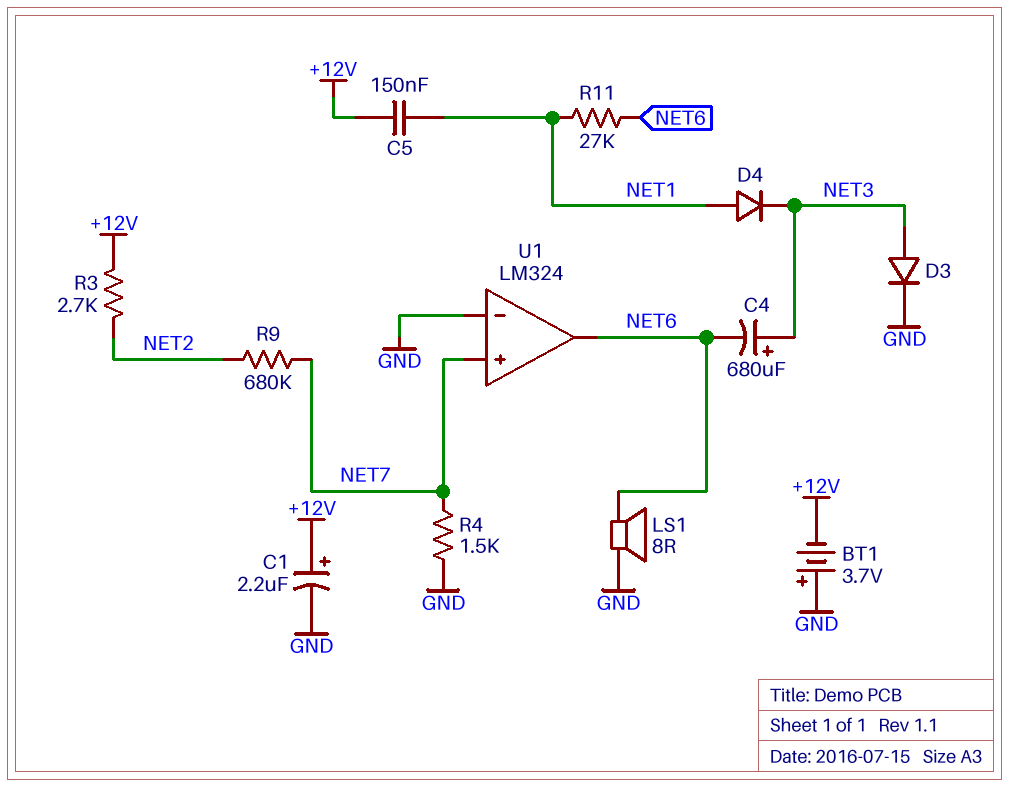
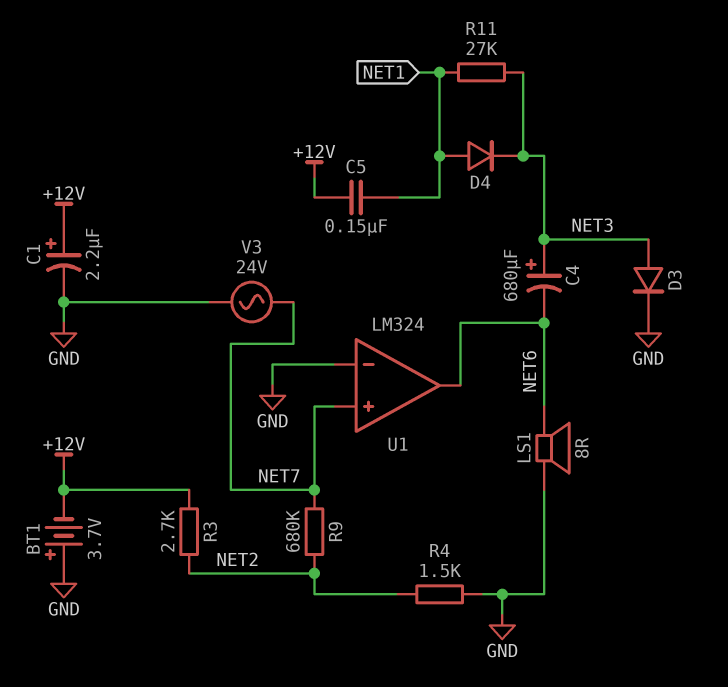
R4: 1.5k (GND, NET7) -> 1.5k (GND, NET2)
R11: 27k (NET1, NET6) -> 27k (NET1, NET3)
V3: none -> AC 24V (GND, NET7)

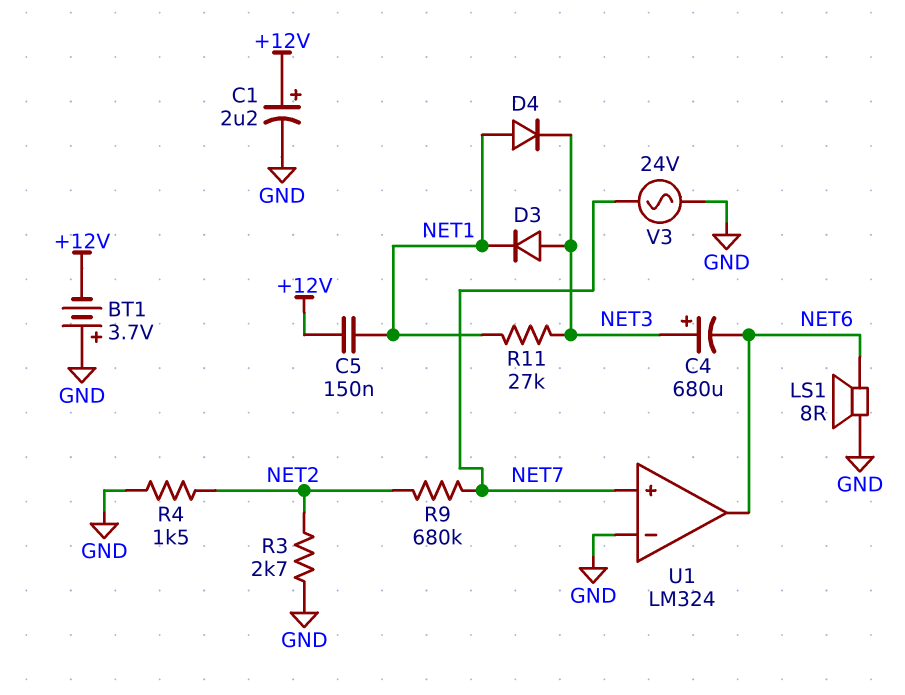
D3: diode (A NET3, K GND) -> diode (A NET3, K NET1)
R3: 2.7k (+12V, NET2) -> 2.7k (GND, NET2)

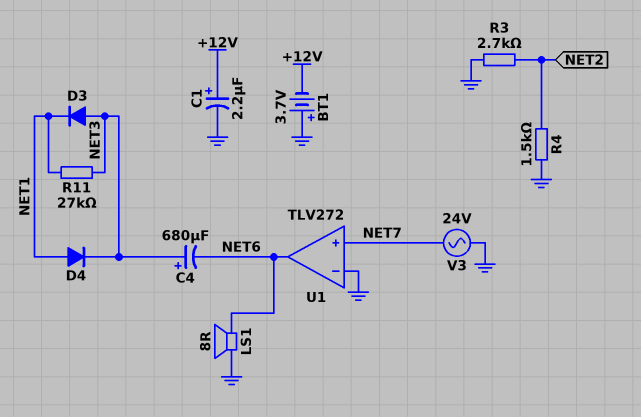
C5: 150nF (+12V, NET1) -> none
R9: 680k (NET2, NET7) -> none
U1: LM324 -> TLV272

